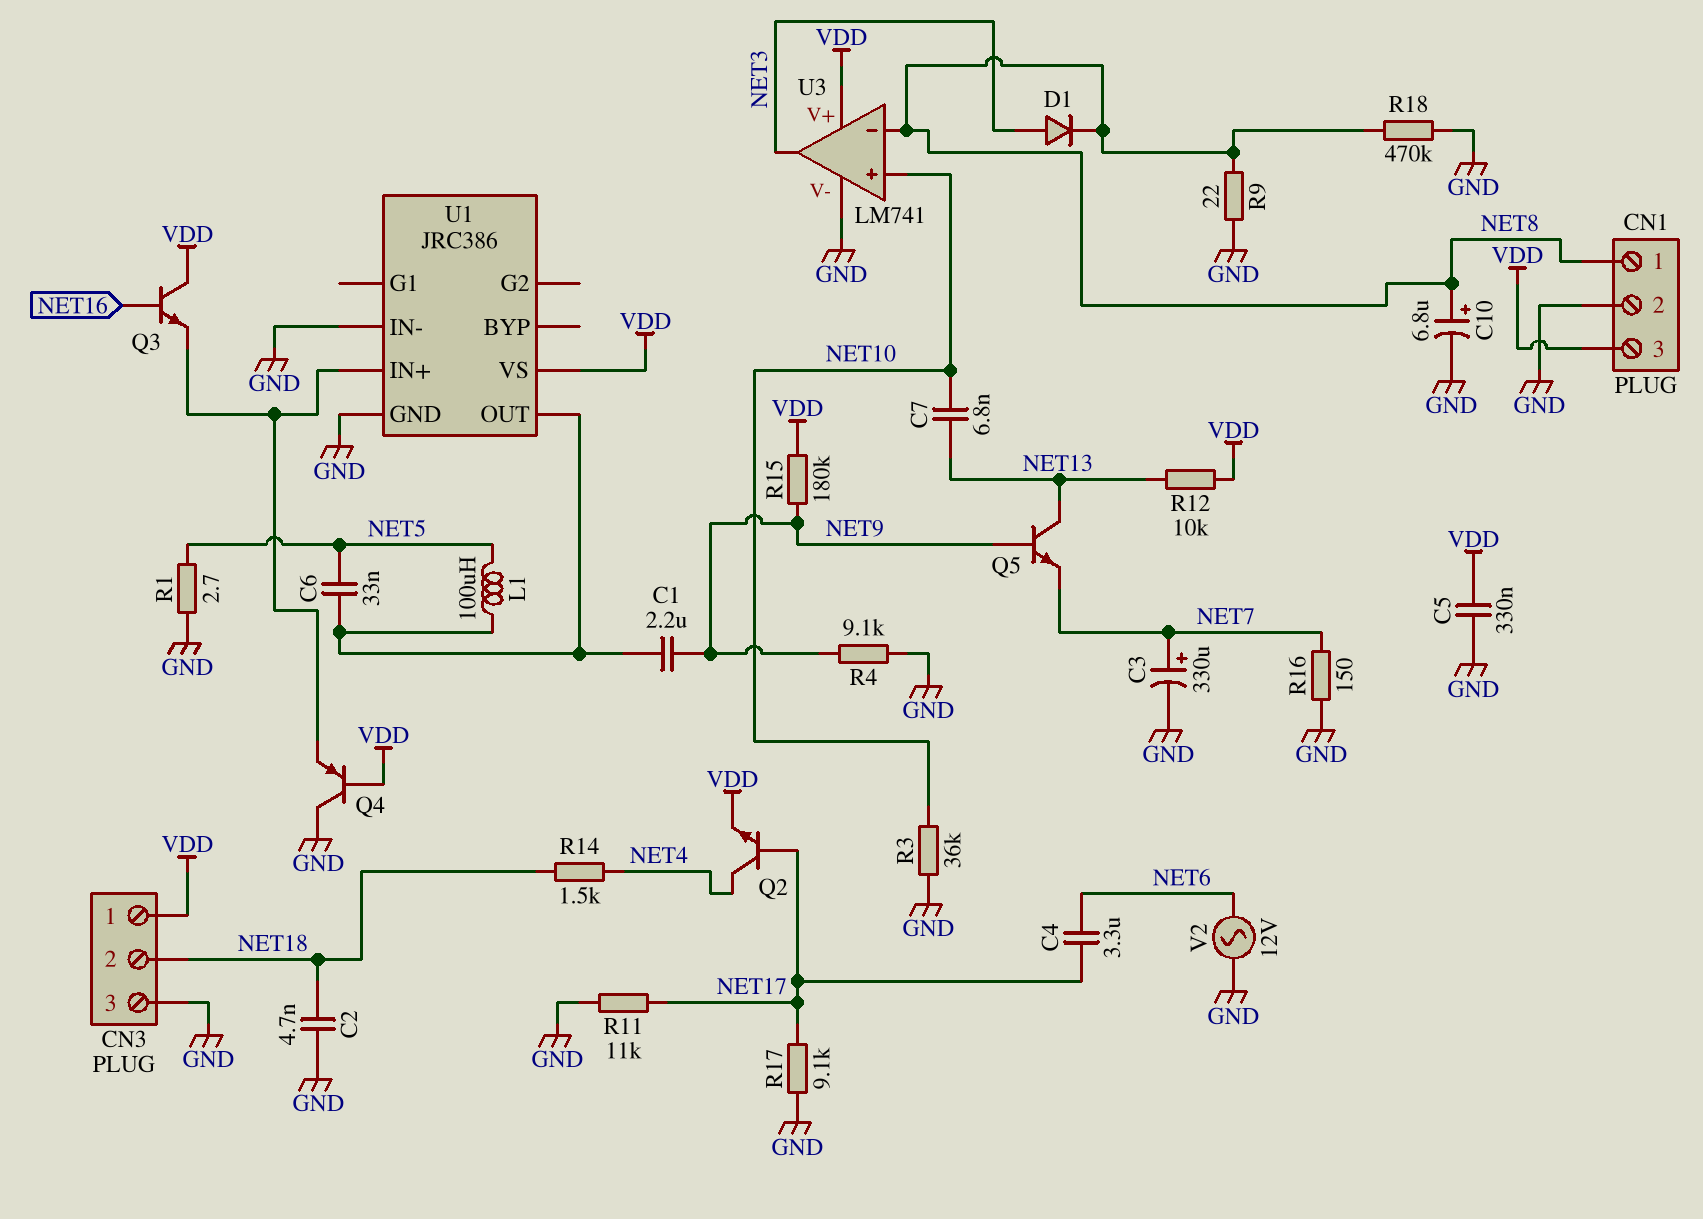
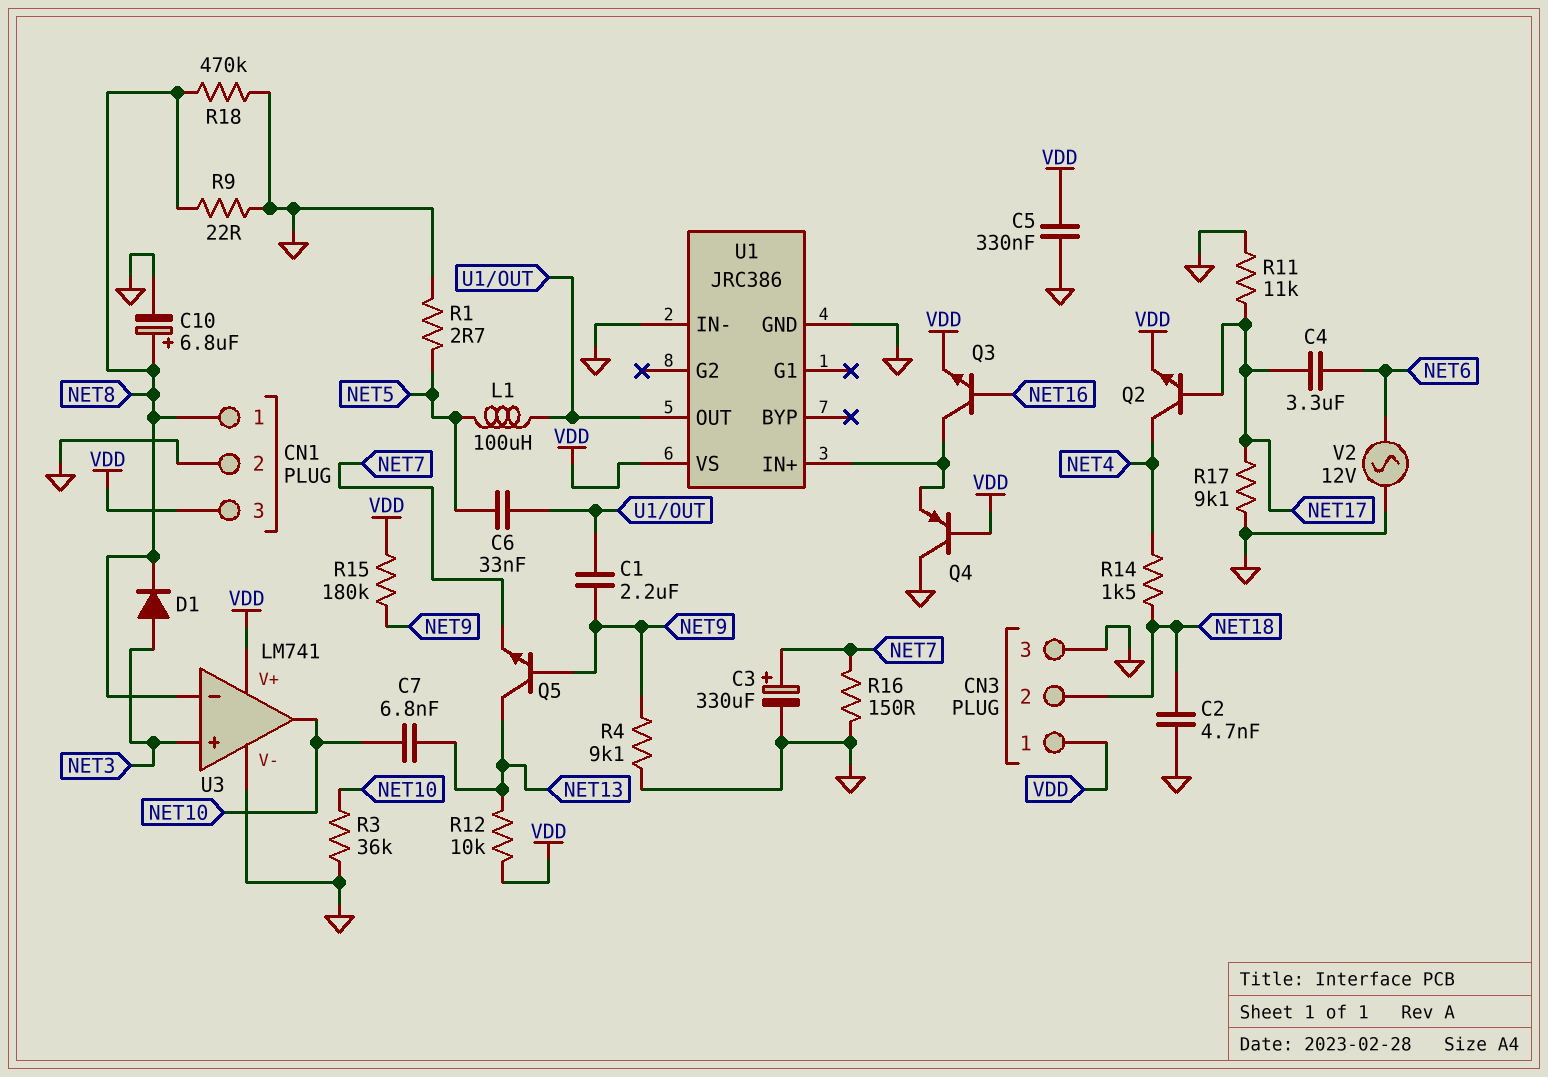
Q3: NPN (B NET16, C VDD, E U1/IN+) -> NPN (B NET16, C U1/IN+, E VDD)
U3 pin in+: NET10 -> NET3
U3 pin out: NET3 -> NET10

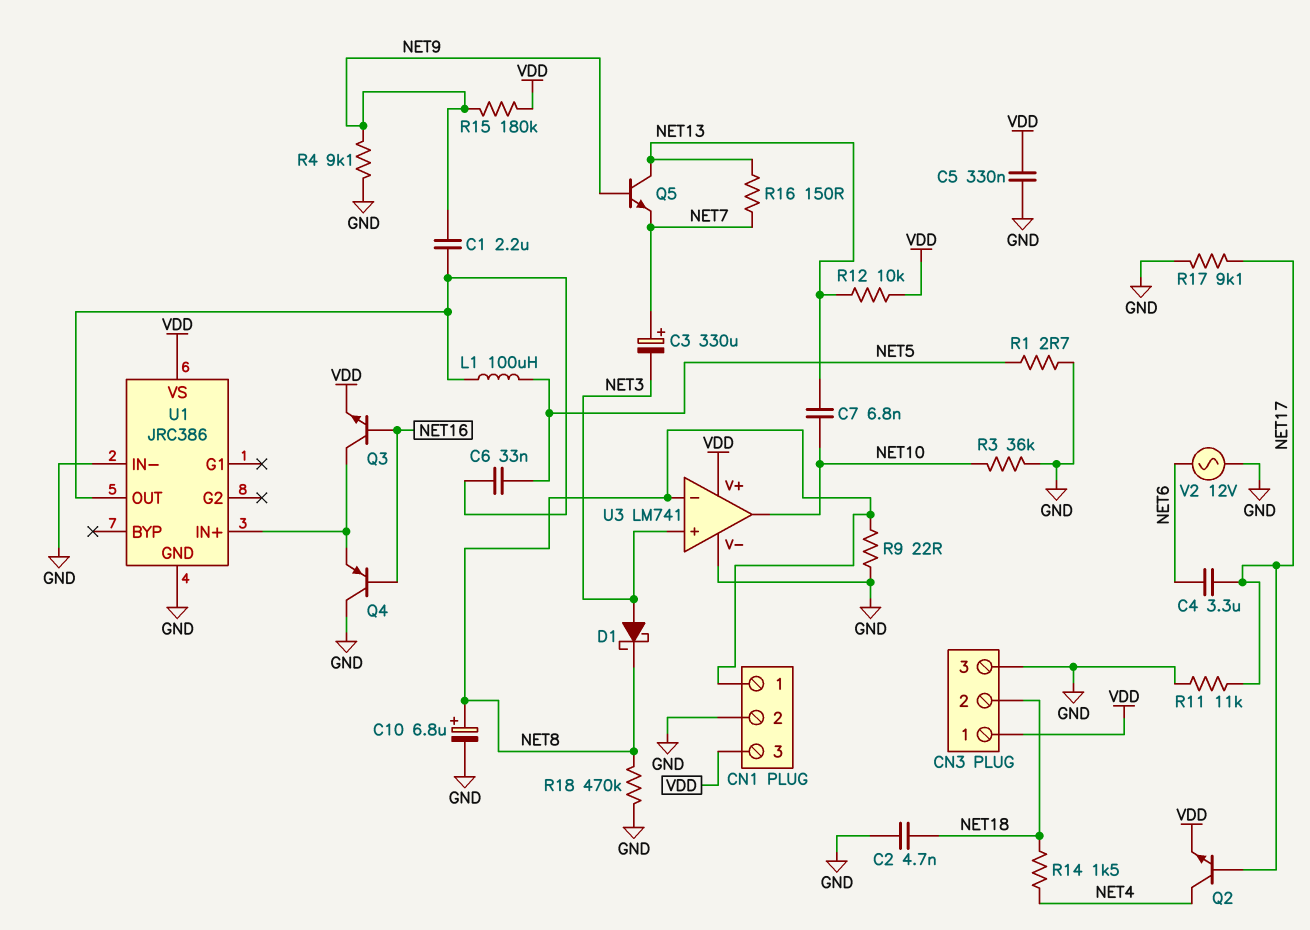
C3: 330uF (plus NET7, minus GND) -> 330uF (plus NET7, minus NET3)
D1: diode (A NET3, K NET8) -> schottky (A NET3, K NET8)
Q4: PNP (B VDD, C GND, E U1/IN+) -> PNP (B NET16, C GND, E U1/IN+)
R16: 150 (GND, NET7) -> 150 (NET7, NET13)

